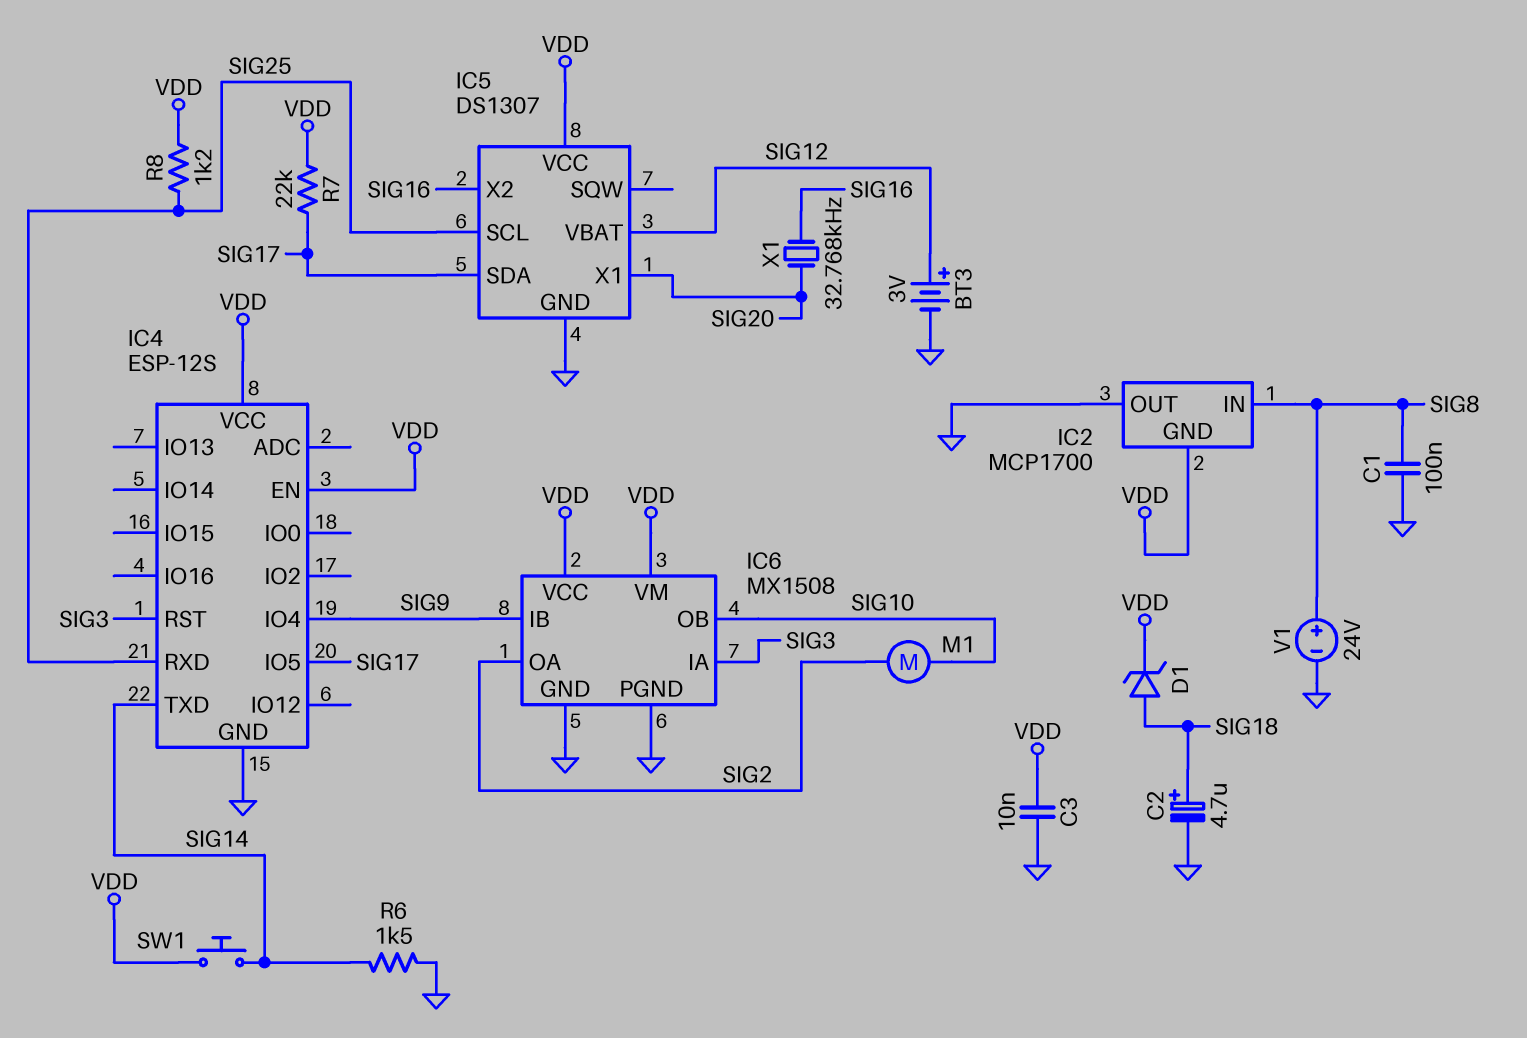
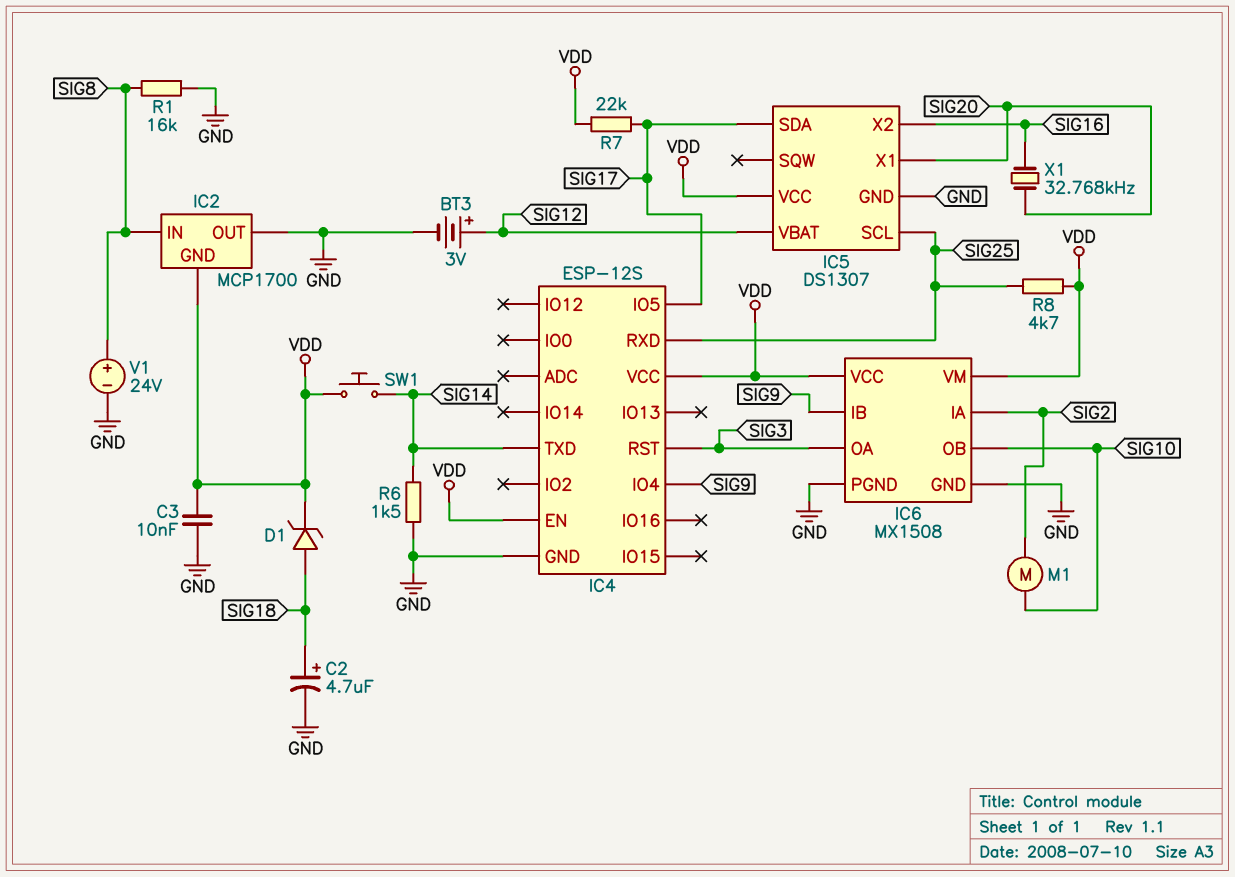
C1: 100nF (GND, SIG8) -> none
IC6 pin IA: SIG3 -> SIG2
IC6 pin OA: SIG2 -> SIG3
R1: none -> 16k (GND, SIG8)
R8: 1.2k (SIG25, VDD) -> 4.7k (SIG25, VDD)

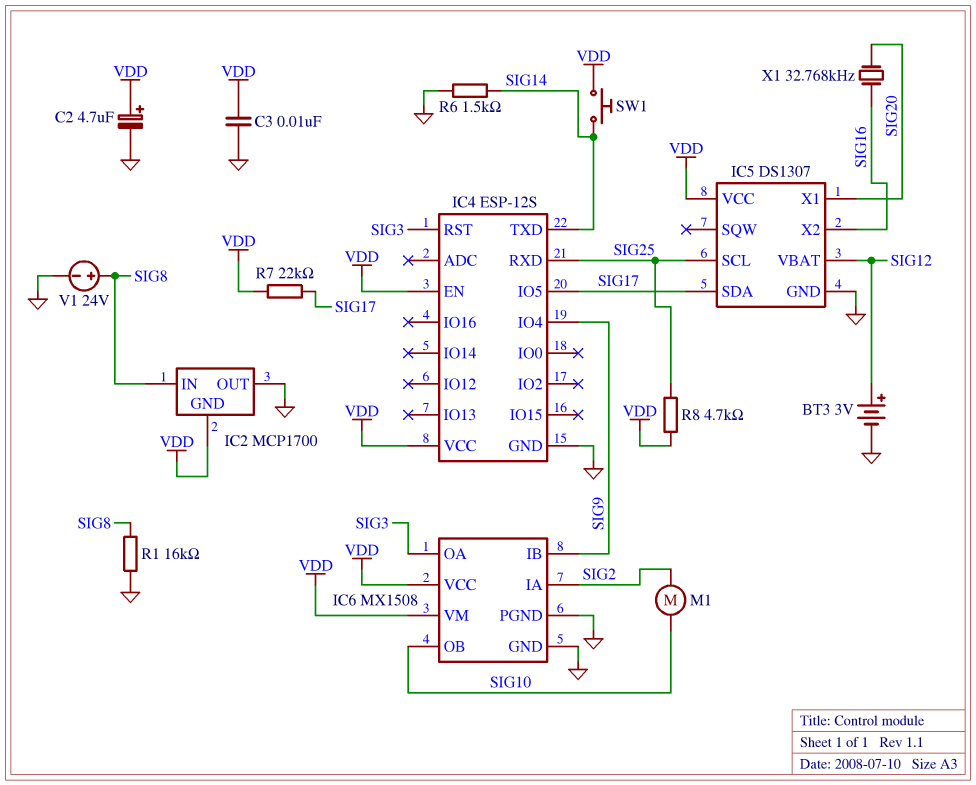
C2: 4.7uF (plus SIG18, minus GND) -> 4.7uF (plus VDD, minus GND)
D1: zener (A SIG18, K VDD) -> none

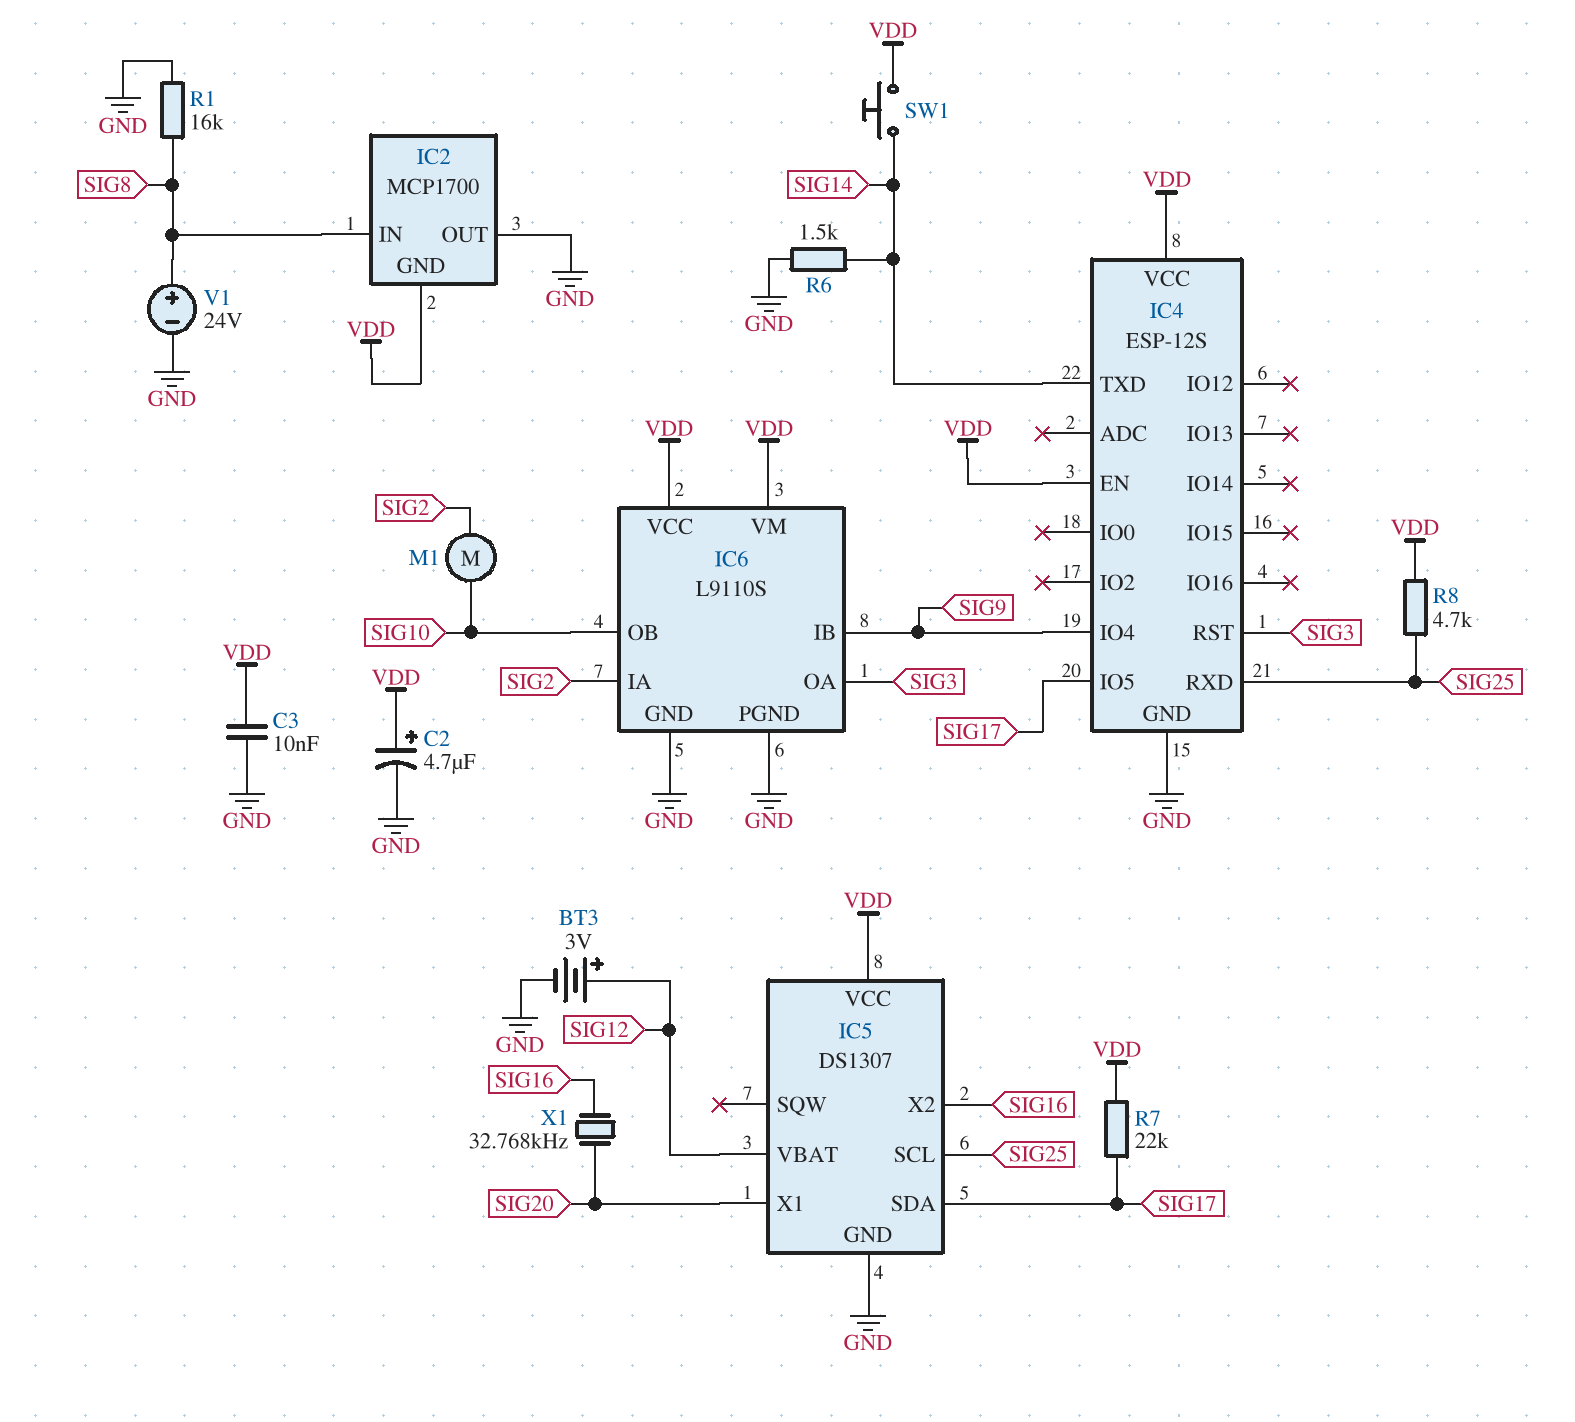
IC6: MX1508 -> L9110S

